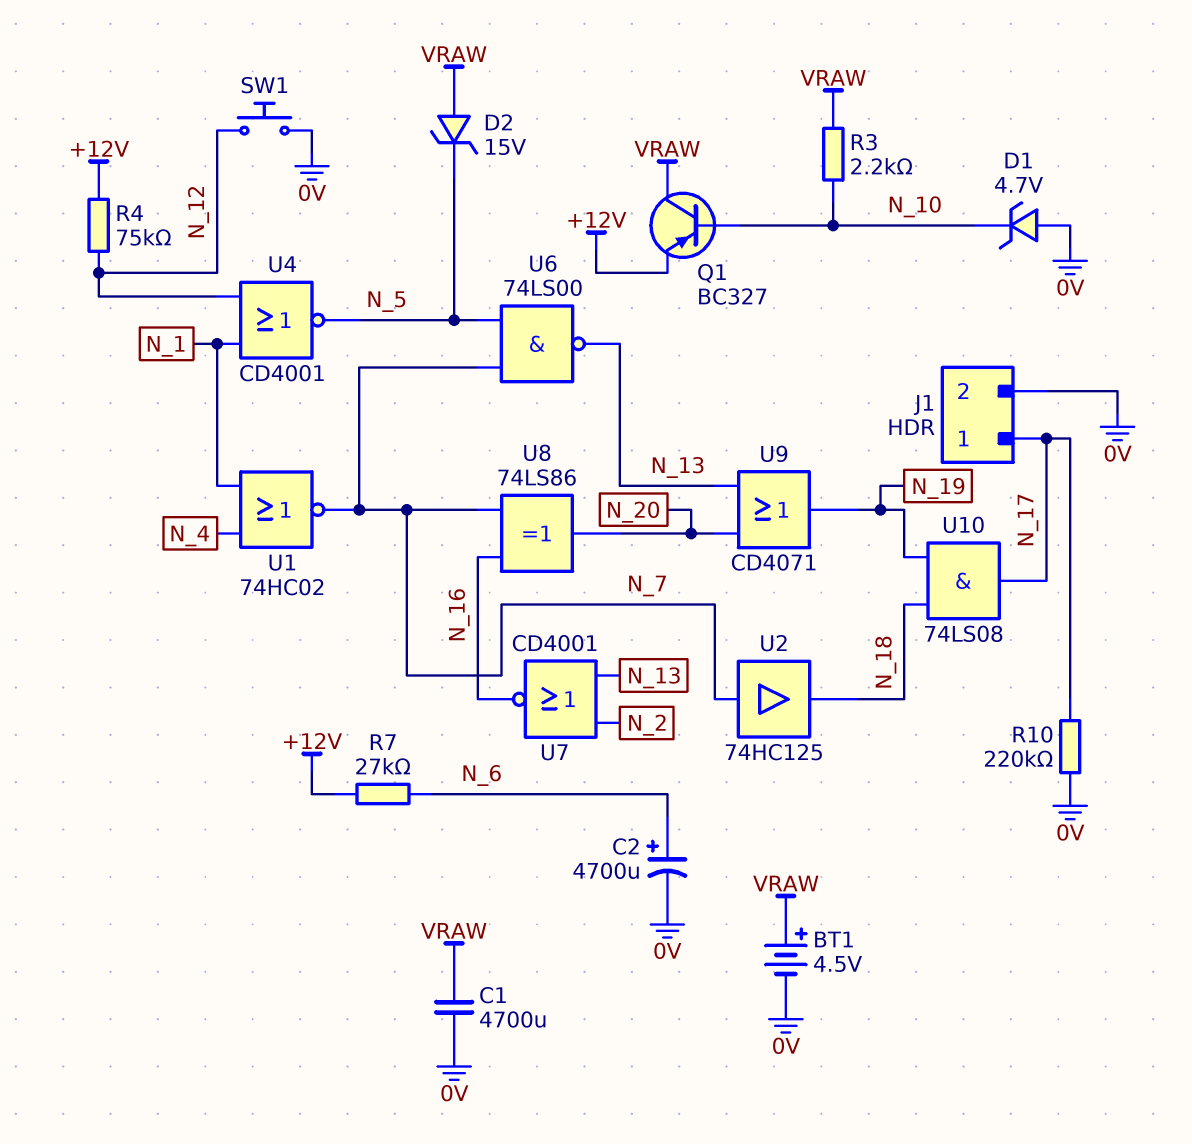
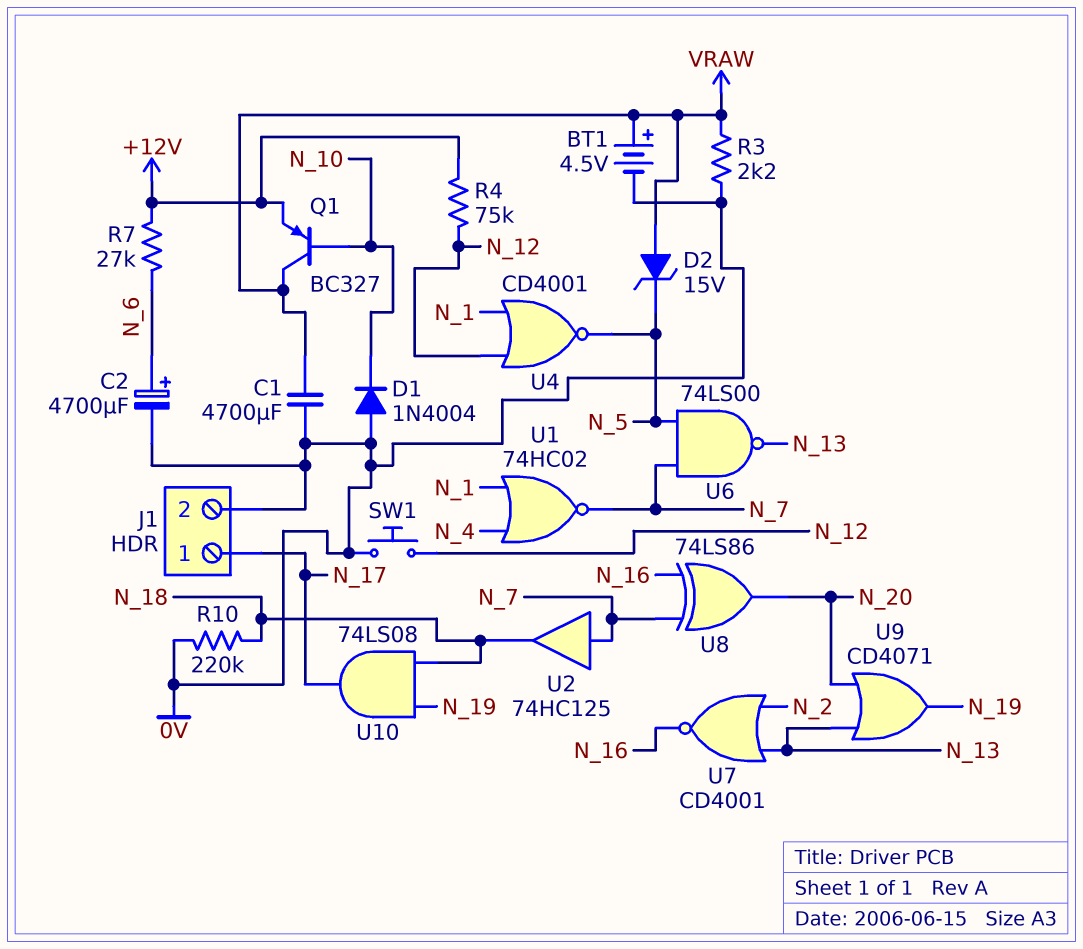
D1: zener 4.7V (A 0V, K N_10) -> diode 1N4004 (A 0V, K N_10)
R3: 2.2k (N_10, VRAW) -> 2.2k (0V, VRAW)
R10: 220k (0V, N_17) -> 220k (0V, N_18)

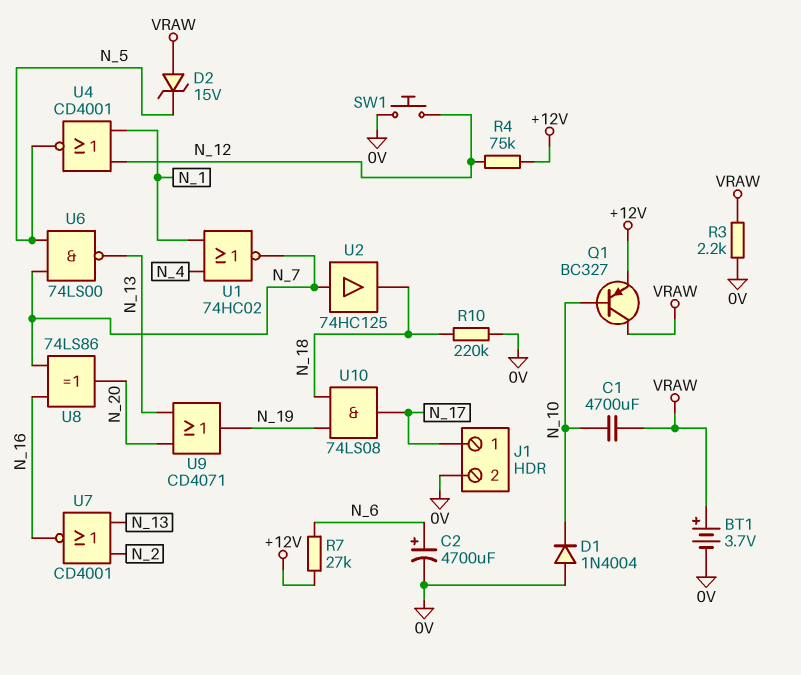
BT1: 4.5V (plus VRAW, minus 0V) -> 3.7V (plus VRAW, minus 0V)
C1: 4700uF (0V, VRAW) -> 4700uF (N_10, VRAW)

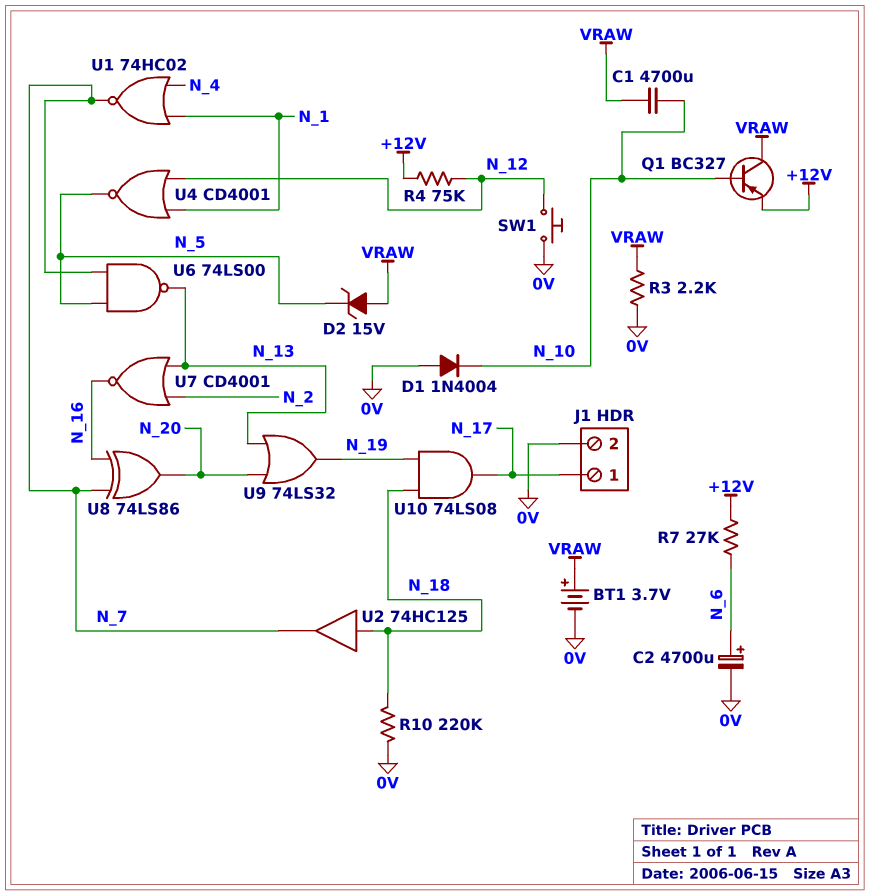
U2: buffer 74HC125 (in N_7, out N_18) -> buffer 74HC125 (in N_18, out N_7)
U9: OR CD4071 (in N_13, in N_20, out N_19) -> OR 74LS32 (in N_13, in N_20, out N_19)

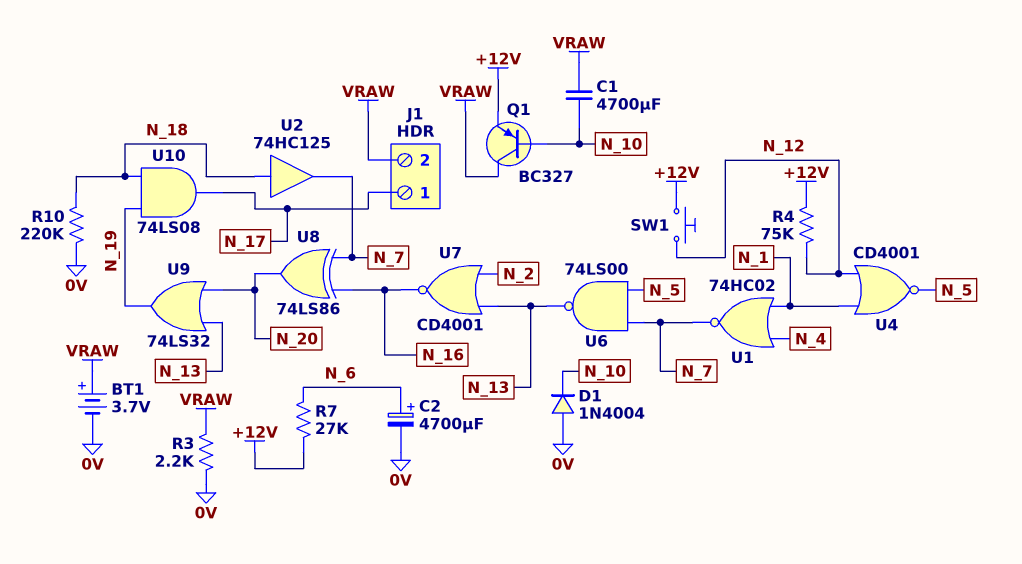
D2: zener 15V (A VRAW, K N_5) -> none
J1 pin 2: 0V -> VRAW
SW1: button (0V, N_12) -> button (+12V, N_12)

